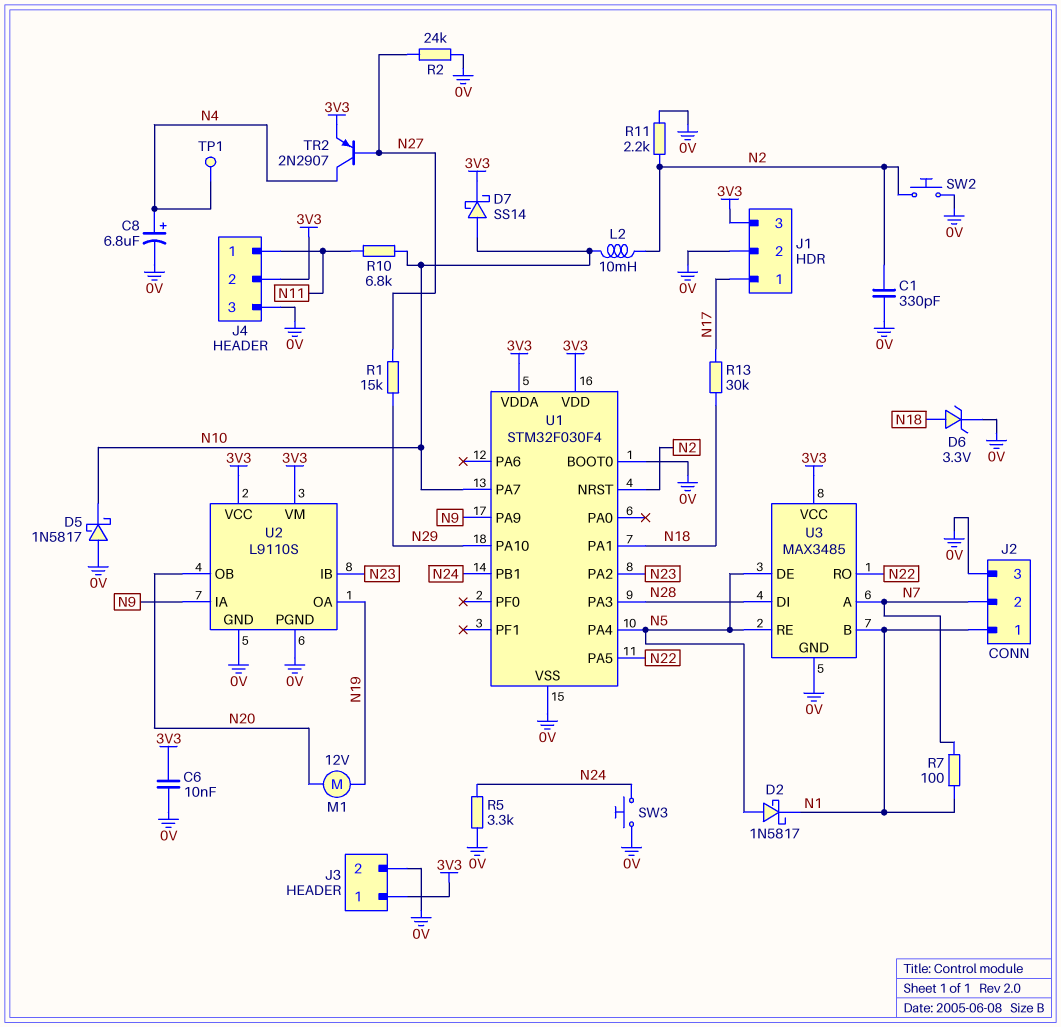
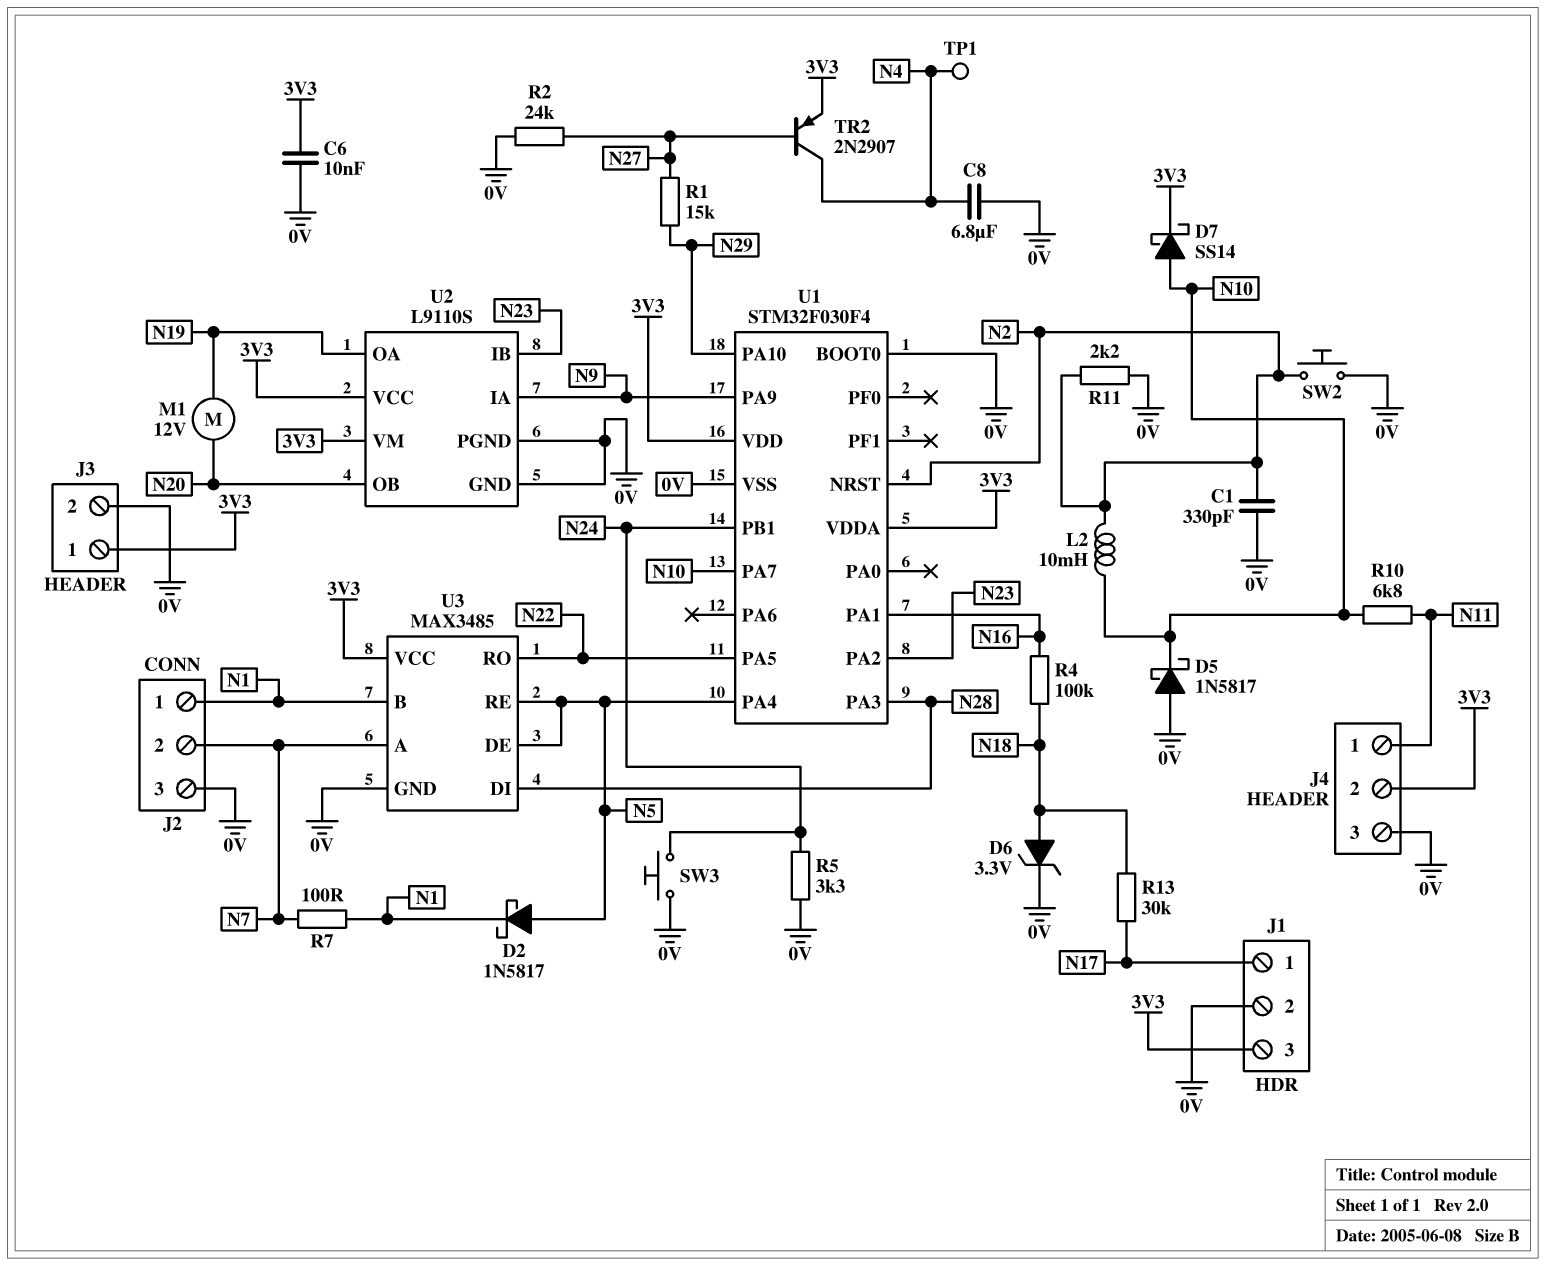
C8: 6.8uF (plus N4, minus 0V) -> 6.8uF (0V, N4)
R4: none -> 100k (N16, N18)
U1 pin PA1: N18 -> N16

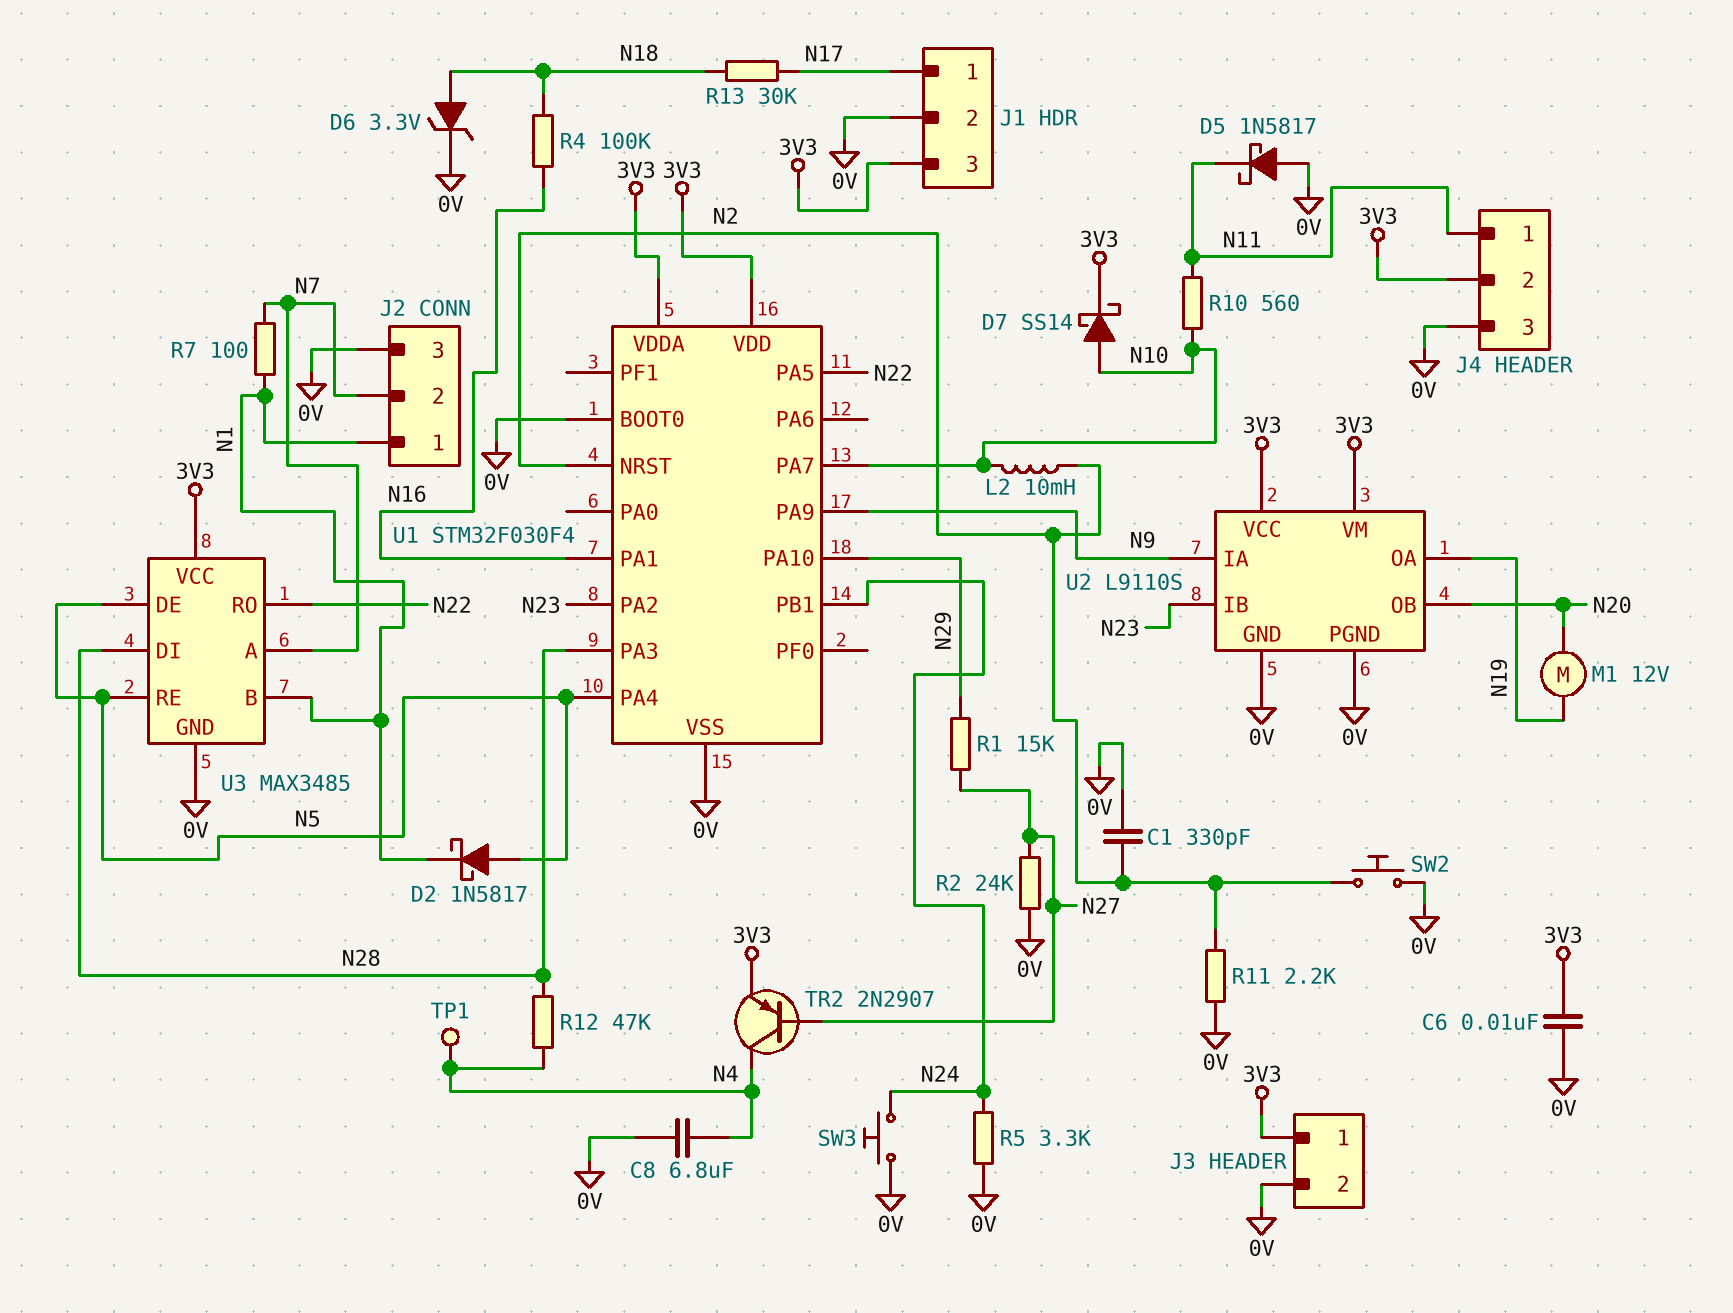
D5: schottky 1N5817 (A 0V, K N10) -> schottky 1N5817 (A 0V, K N11)
R10: 6.8k (N10, N11) -> 560 (N10, N11)
R12: none -> 47k (N4, N28)

